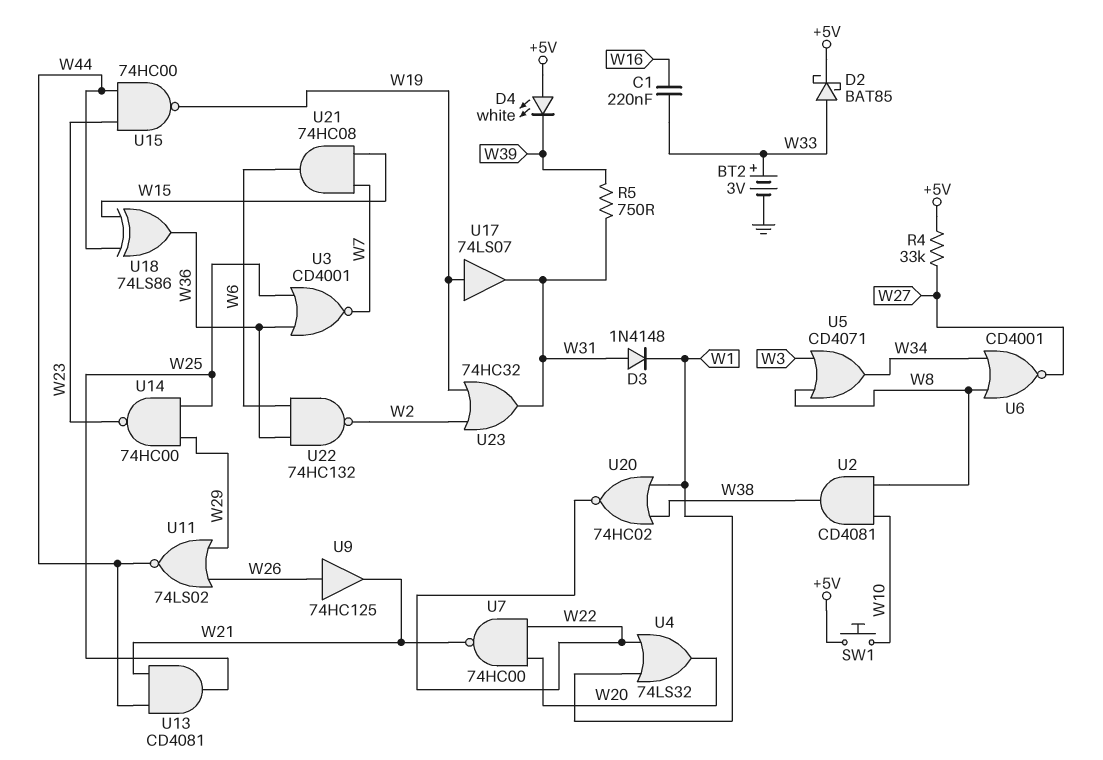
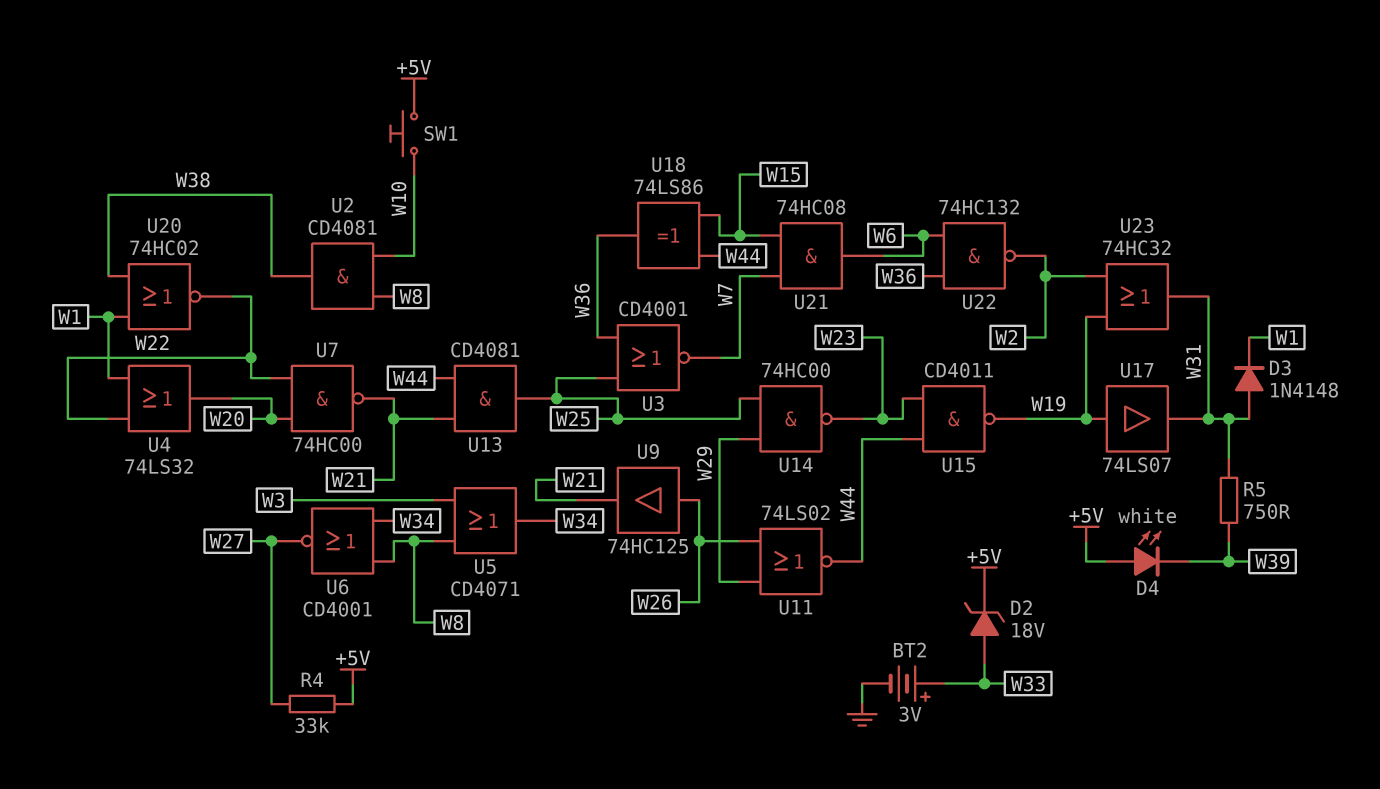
C1: 220nF (W16, W33) -> none
D2: schottky BAT85 (A W33, K +5V) -> zener 18V (A W33, K +5V)
U15: NAND 74HC00 (in W23, in W44, out W19) -> NAND CD4011 (in W23, in W44, out W19)

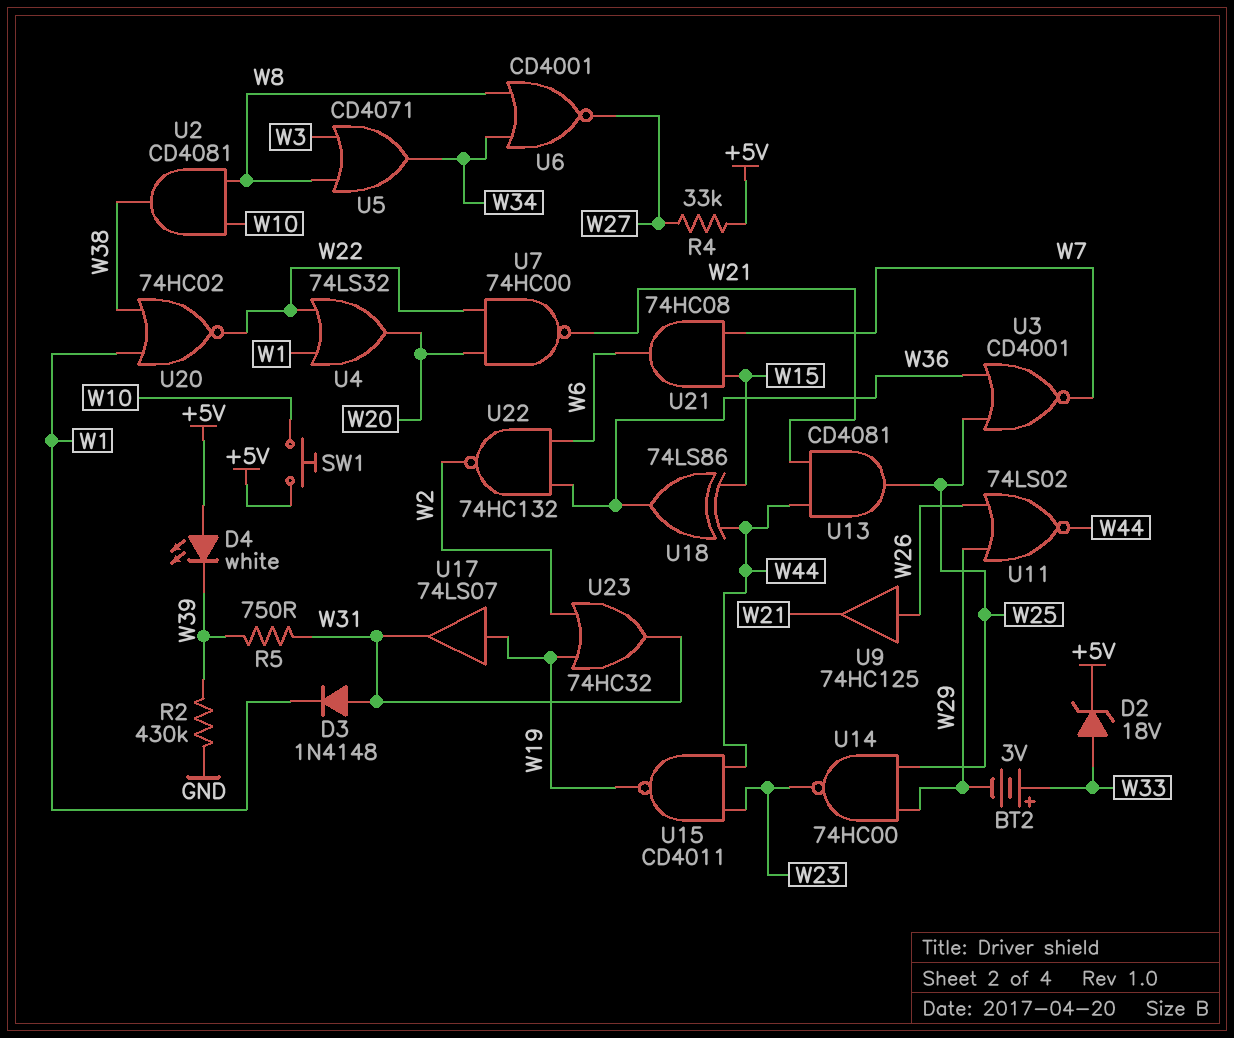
BT2: 3V (plus W33, minus GND) -> 3V (plus W33, minus W29)
R2: none -> 430k (GND, W39)

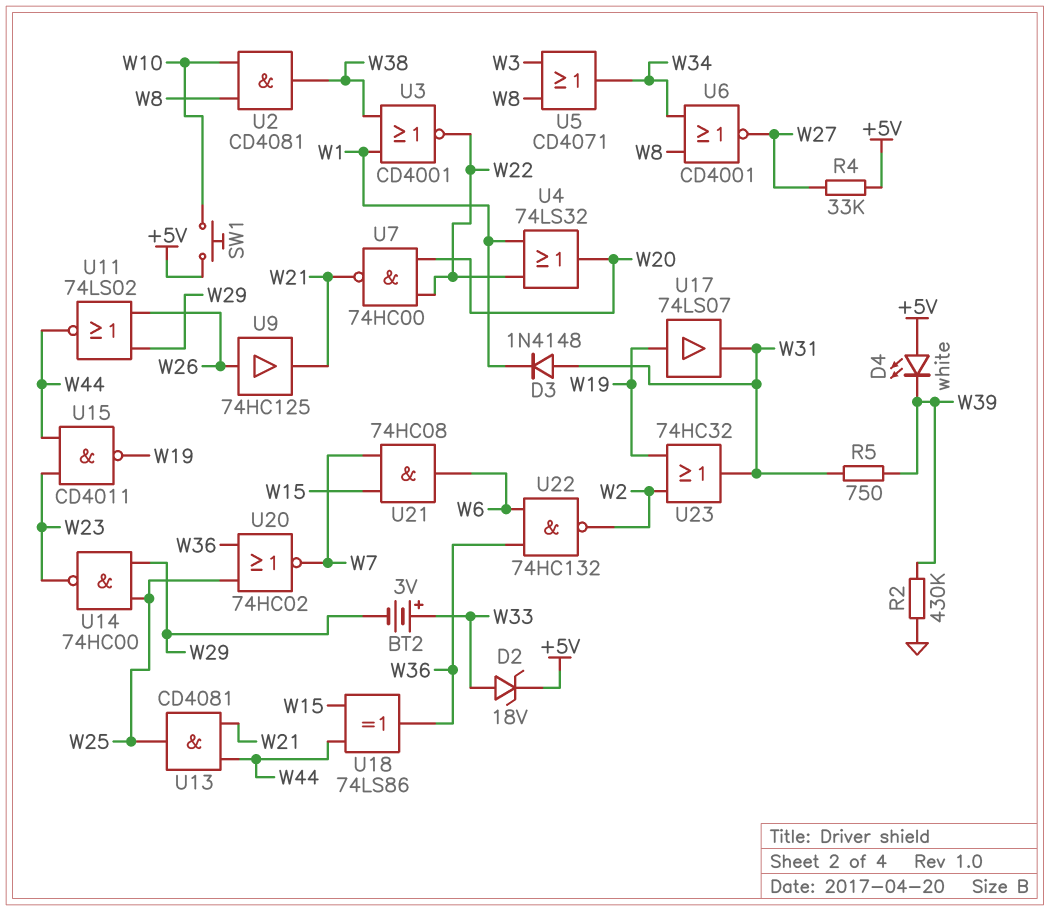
U3: NOR CD4001 (in W25, in W36, out W7) -> NOR CD4001 (in W1, in W38, out W22)
U20: NOR 74HC02 (in W1, in W38, out W22) -> NOR 74HC02 (in W25, in W36, out W7)

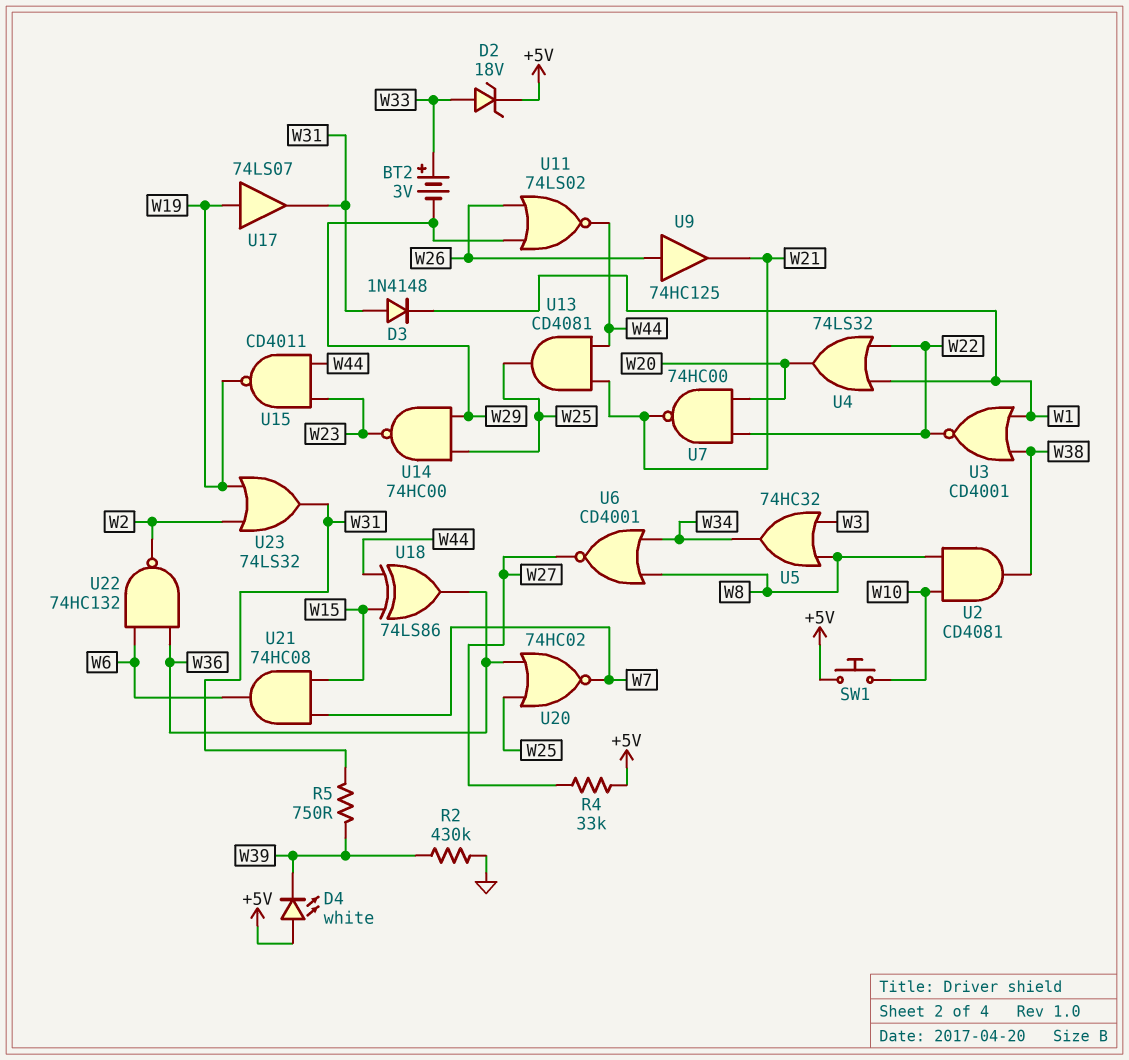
U5: OR CD4071 (in W3, in W8, out W34) -> OR 74HC32 (in W3, in W8, out W34)
U23: OR 74HC32 (in W2, in W19, out W31) -> OR 74LS32 (in W2, in W19, out W31)

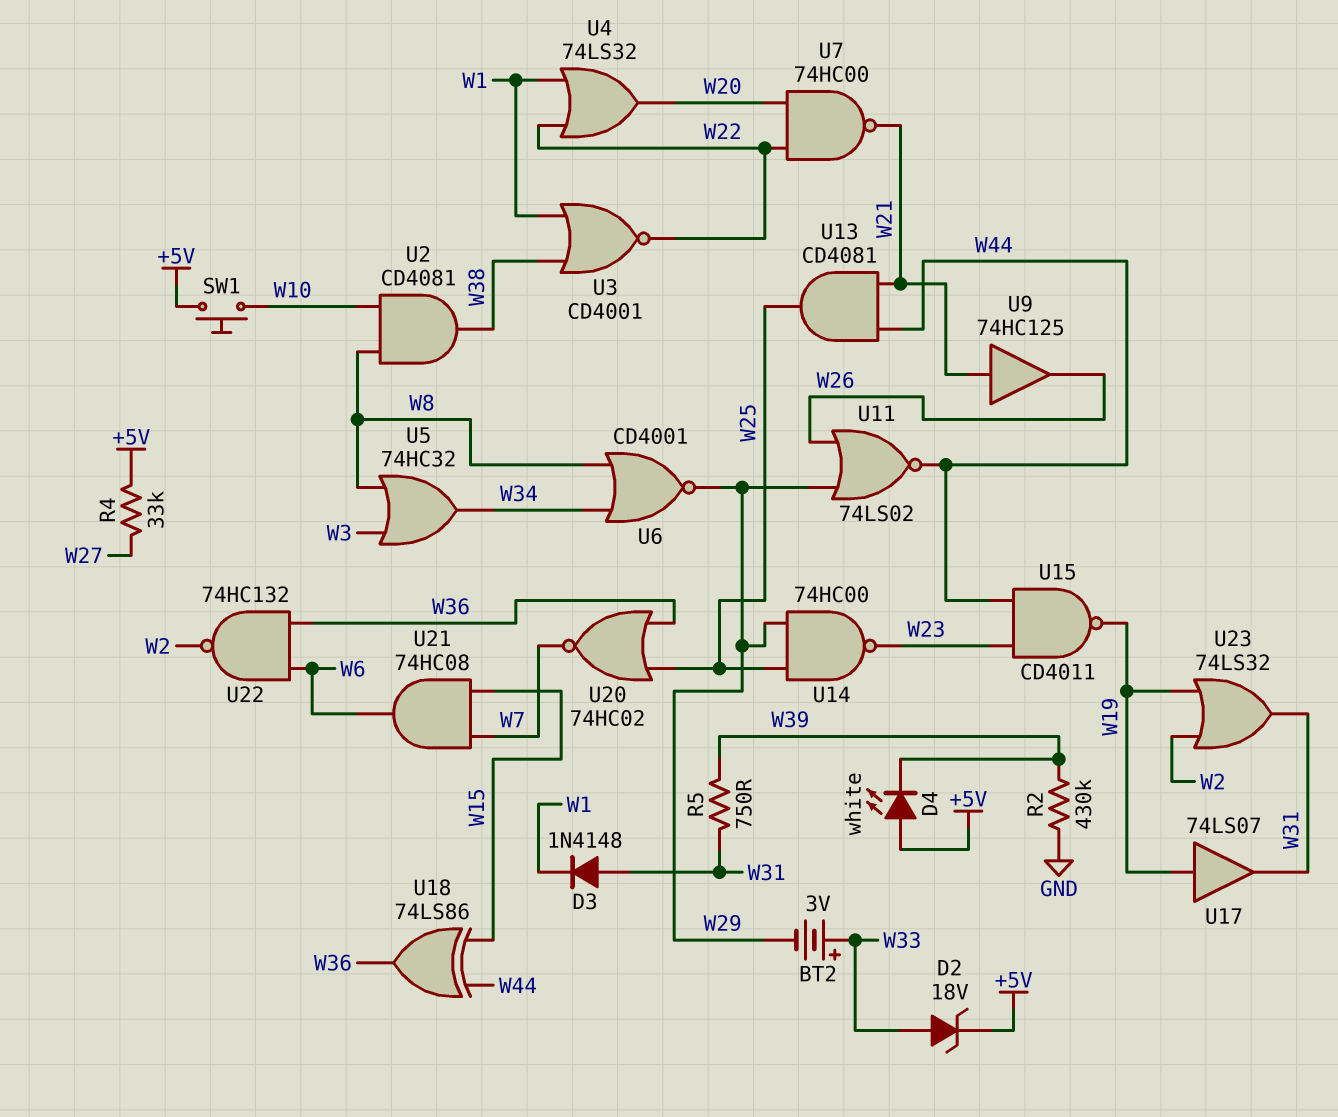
U6: NOR CD4001 (in W8, in W34, out W27) -> NOR CD4001 (in W8, in W34, out W29)
U9: buffer 74HC125 (in W26, out W21) -> buffer 74HC125 (in W21, out W26)

